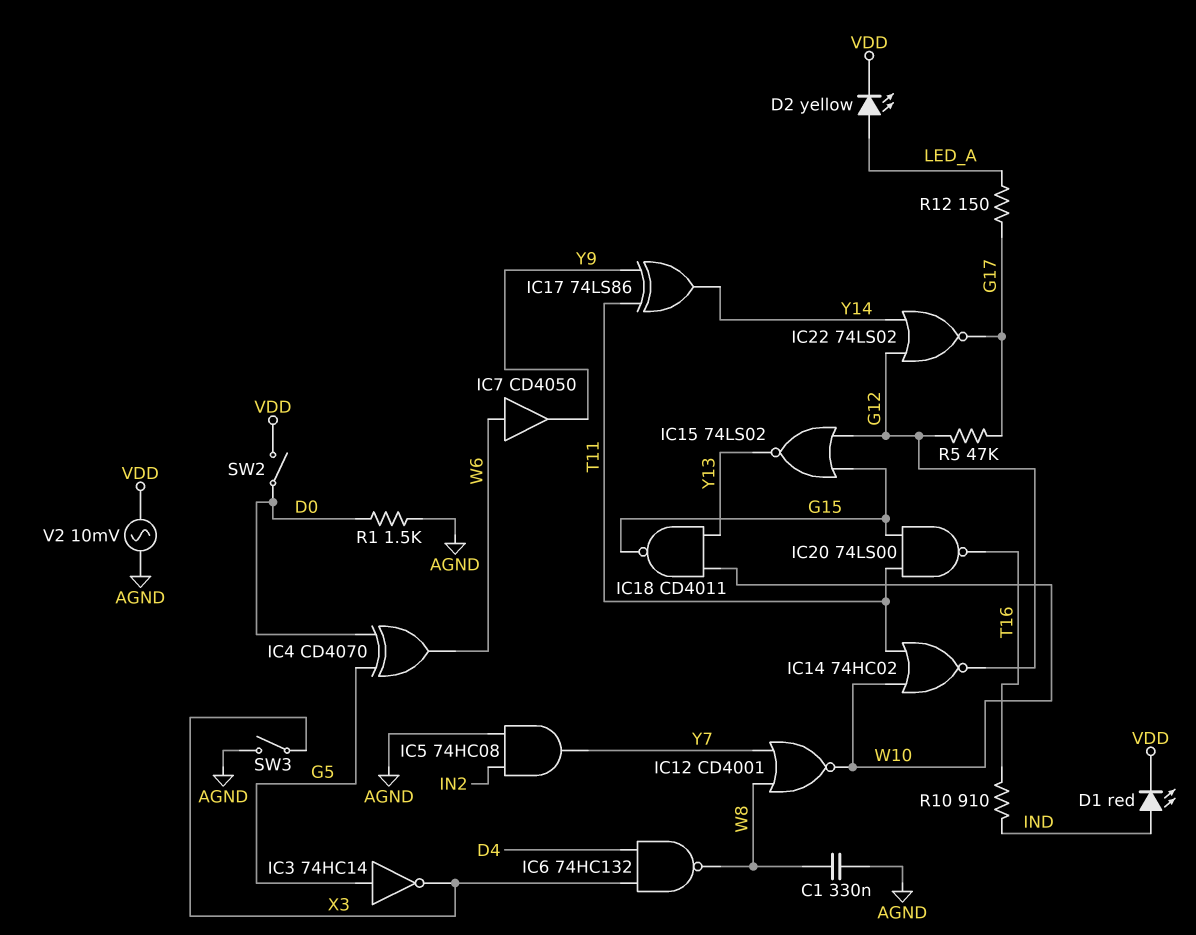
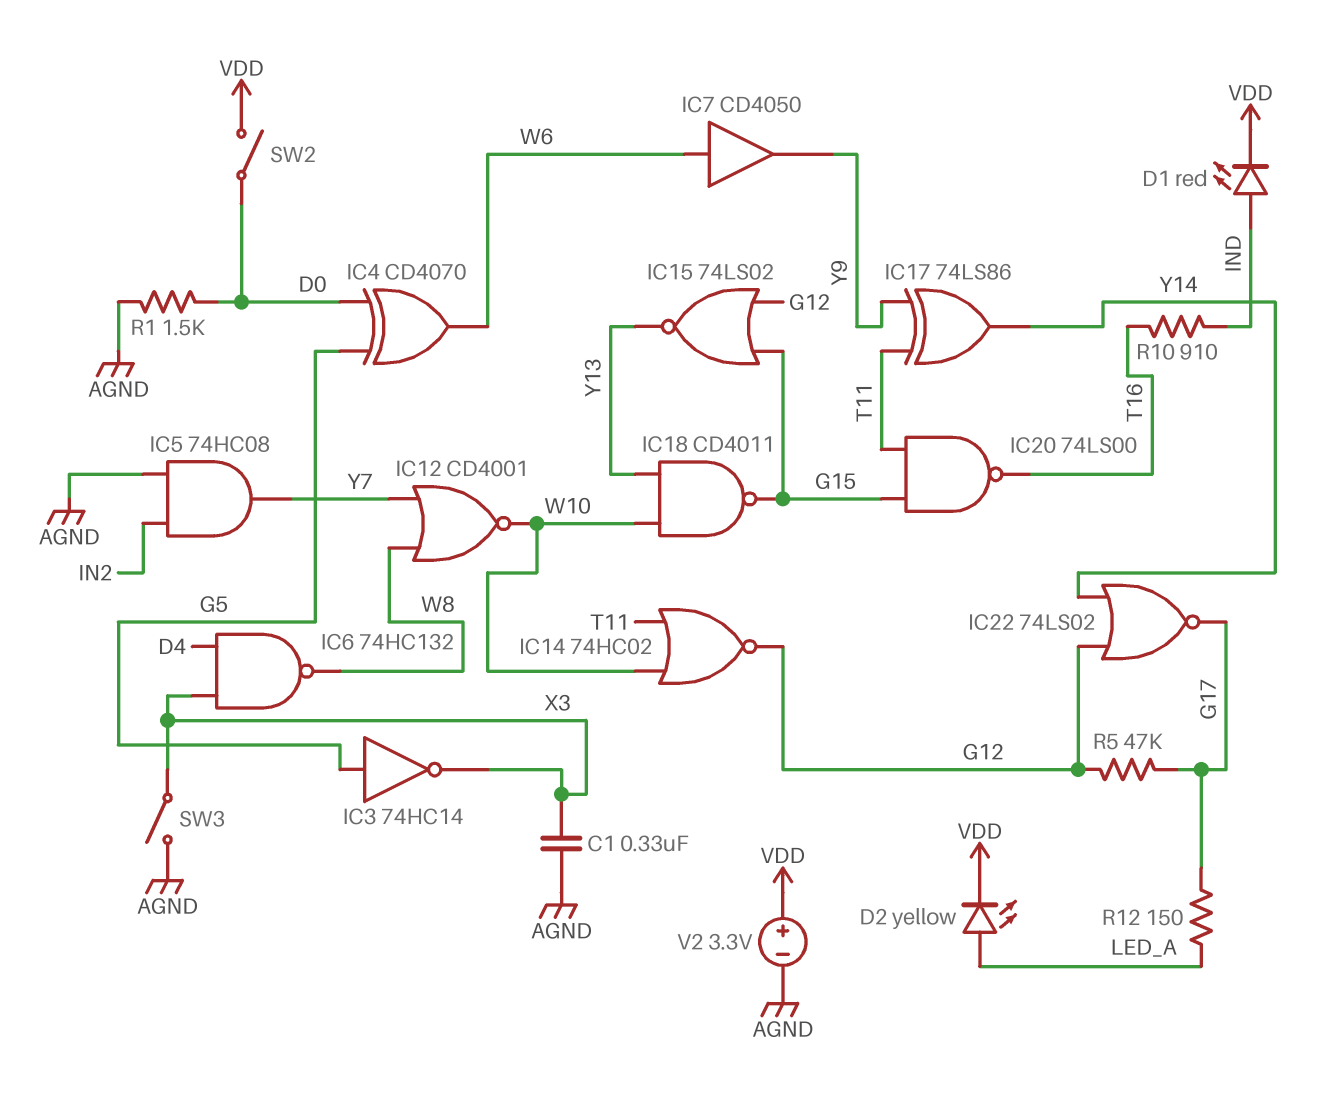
C1: 330nF (AGND, W8) -> 330nF (AGND, X3)
V2: AC 10mV (AGND, VDD) -> 3.3V (plus VDD, minus AGND)

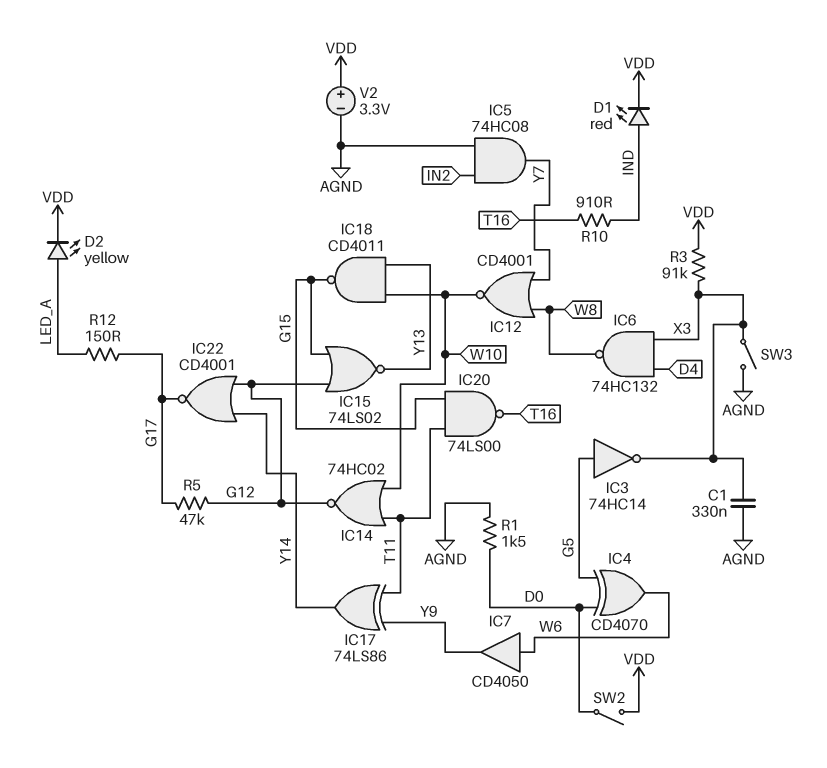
IC22: NOR 74LS02 (in G12, in Y14, out G17) -> NOR CD4001 (in G12, in Y14, out G17)
R3: none -> 91k (VDD, X3)

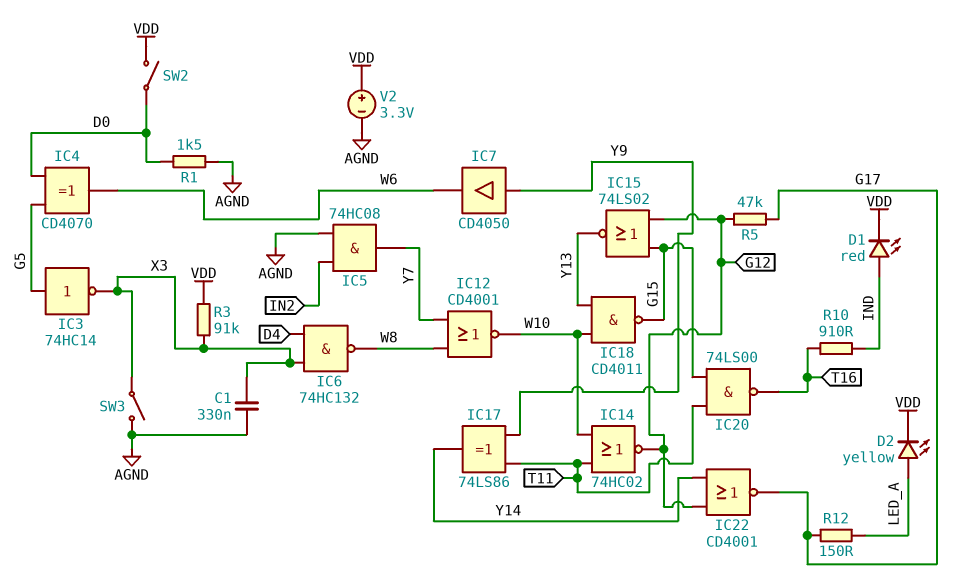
IC7: buffer CD4050 (in W6, out Y9) -> buffer CD4050 (in Y9, out W6)

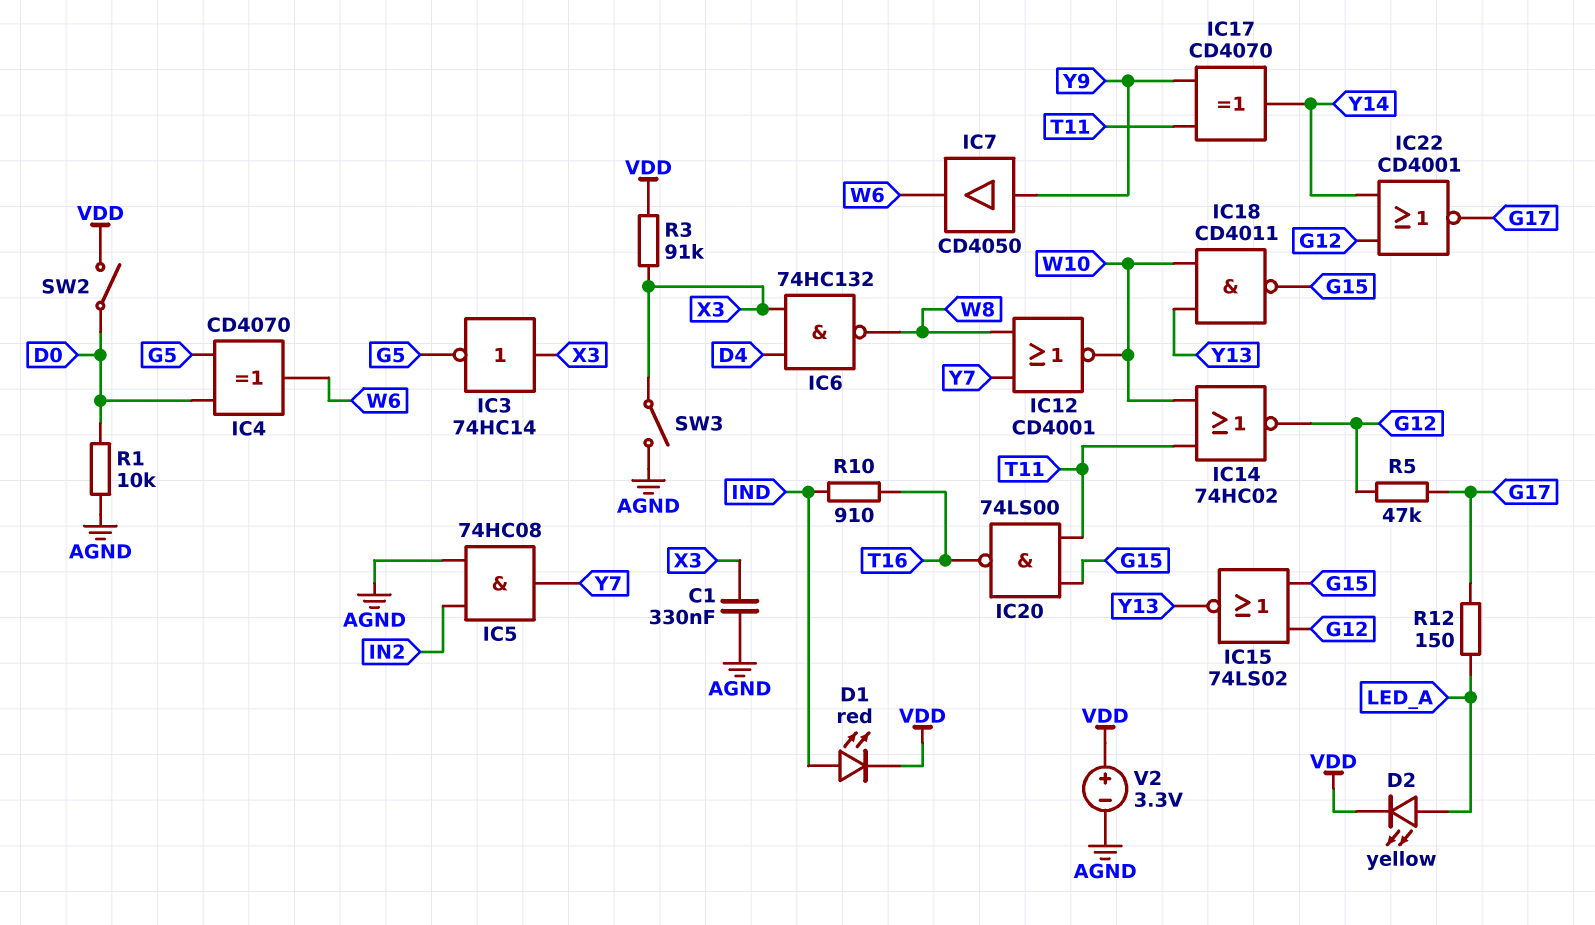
IC3: NOT 74HC14 (in G5, out X3) -> NOT 74HC14 (in X3, out G5)
IC17: XOR 74LS86 (in T11, in Y9, out Y14) -> XOR CD4070 (in T11, in Y9, out Y14)
R1: 1.5k (AGND, D0) -> 10k (AGND, D0)

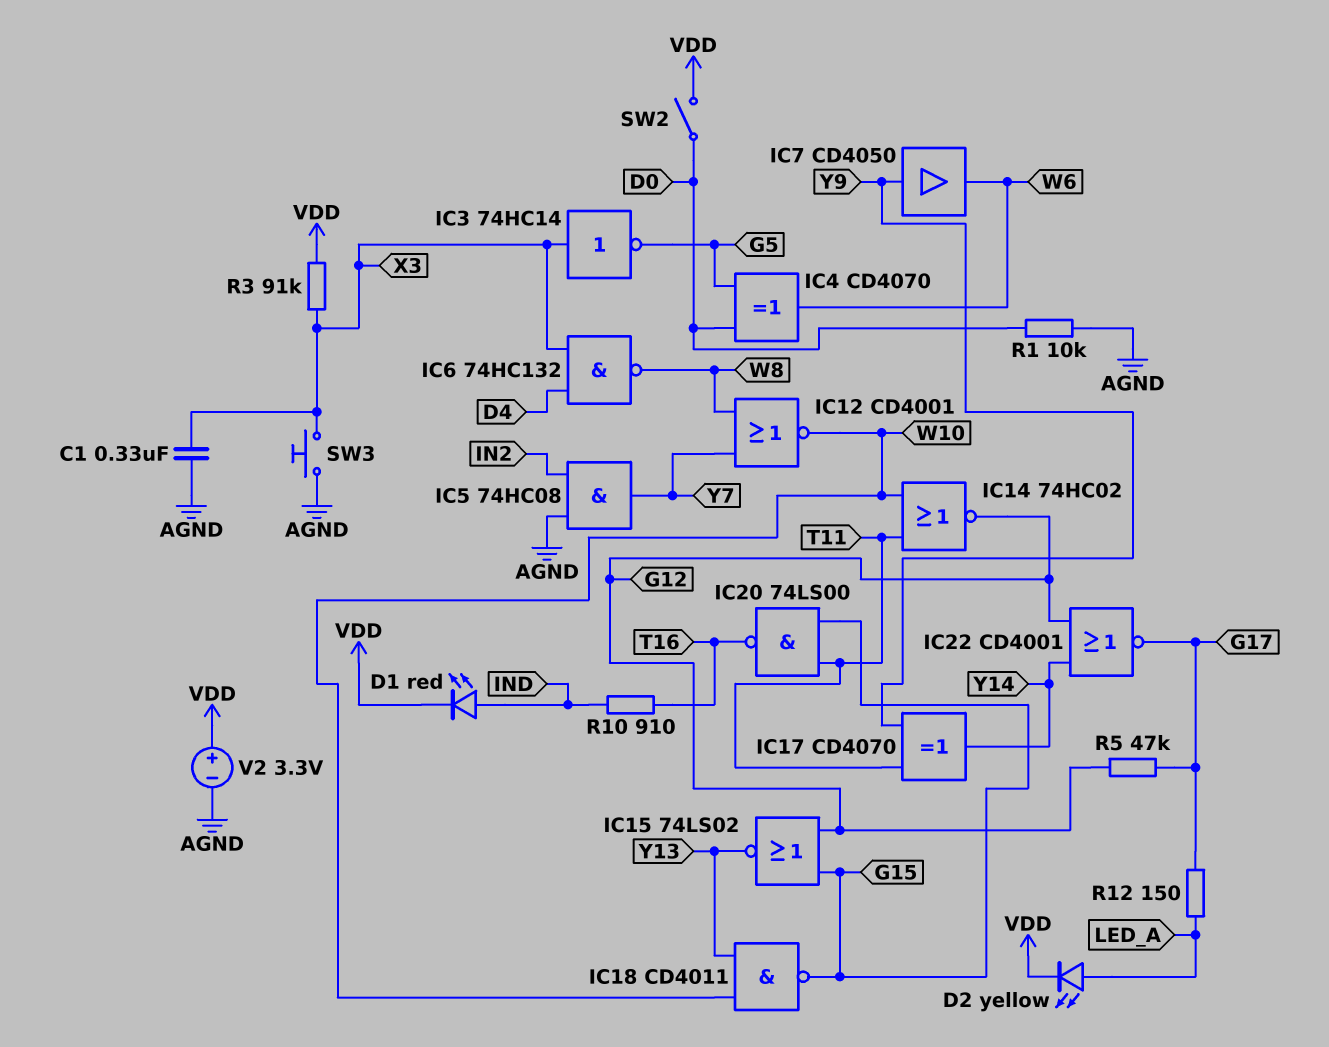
SW3: switch (AGND, X3) -> button (AGND, X3)

